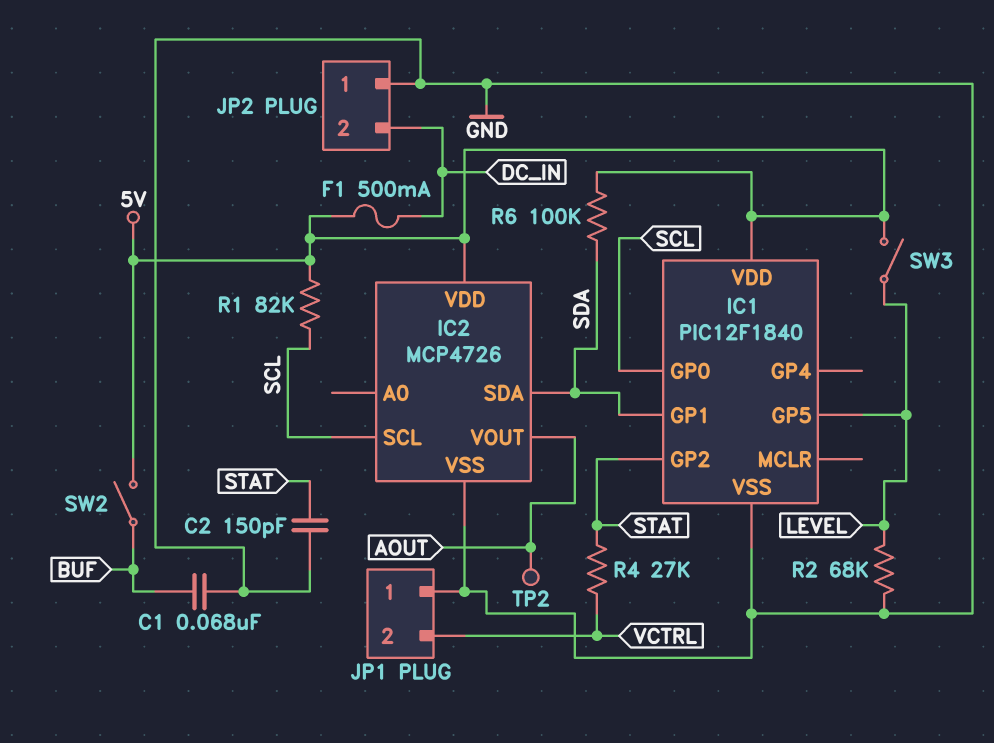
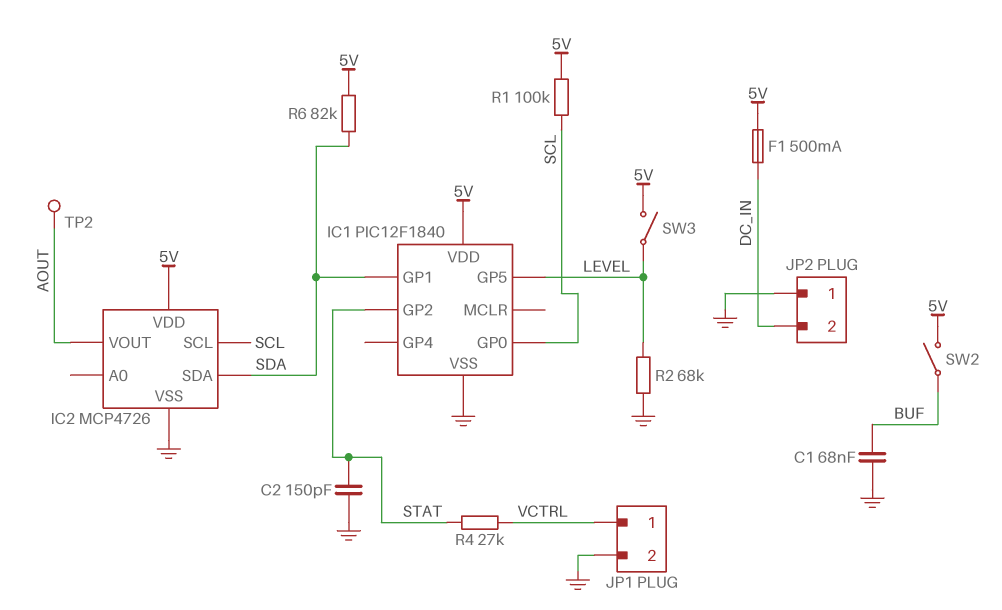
JP1 pin 1: GND -> VCTRL
JP1 pin 2: VCTRL -> GND
R1: 82k (5V, SCL) -> 100k (5V, SCL)
R6: 100k (5V, SDA) -> 82k (5V, SDA)

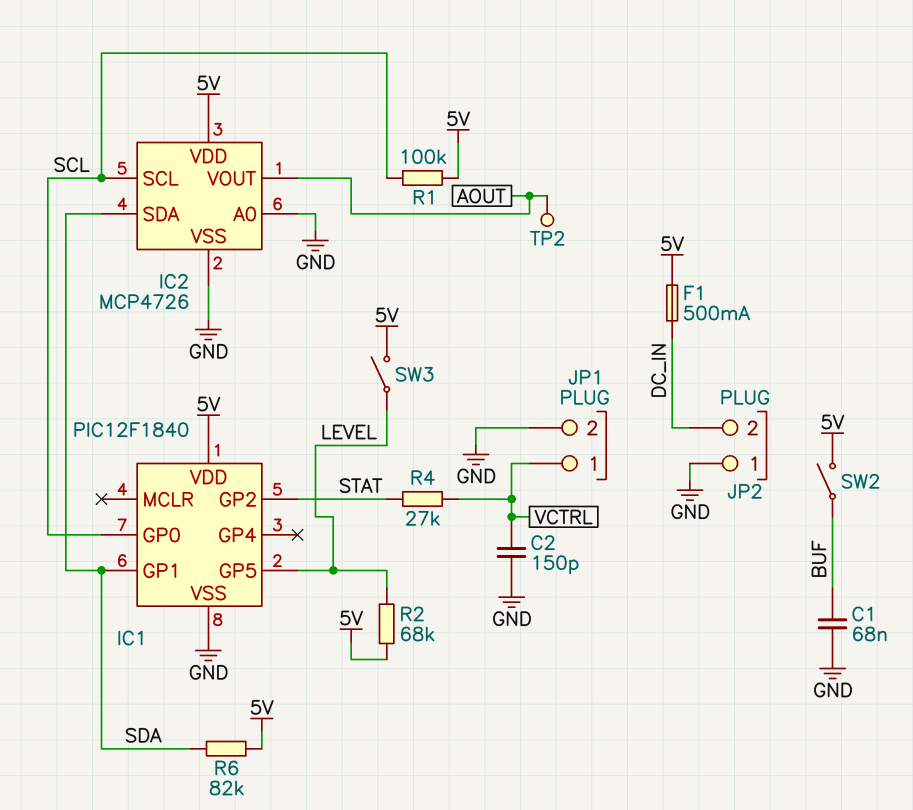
C2: 150pF (GND, STAT) -> 150pF (GND, VCTRL)
IC2 pin A0: none -> GND
R2: 68k (GND, LEVEL) -> 68k (5V, LEVEL)

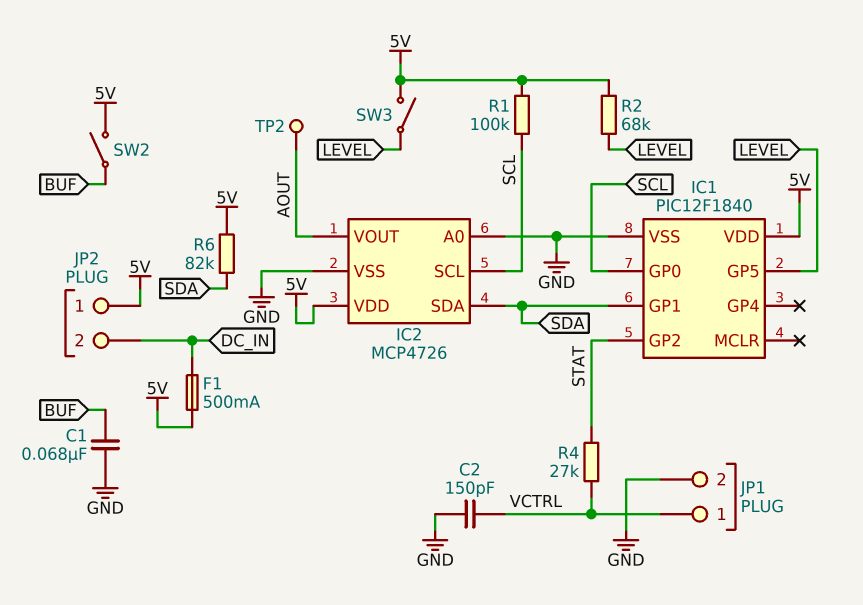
JP2 pin 1: GND -> 5V

